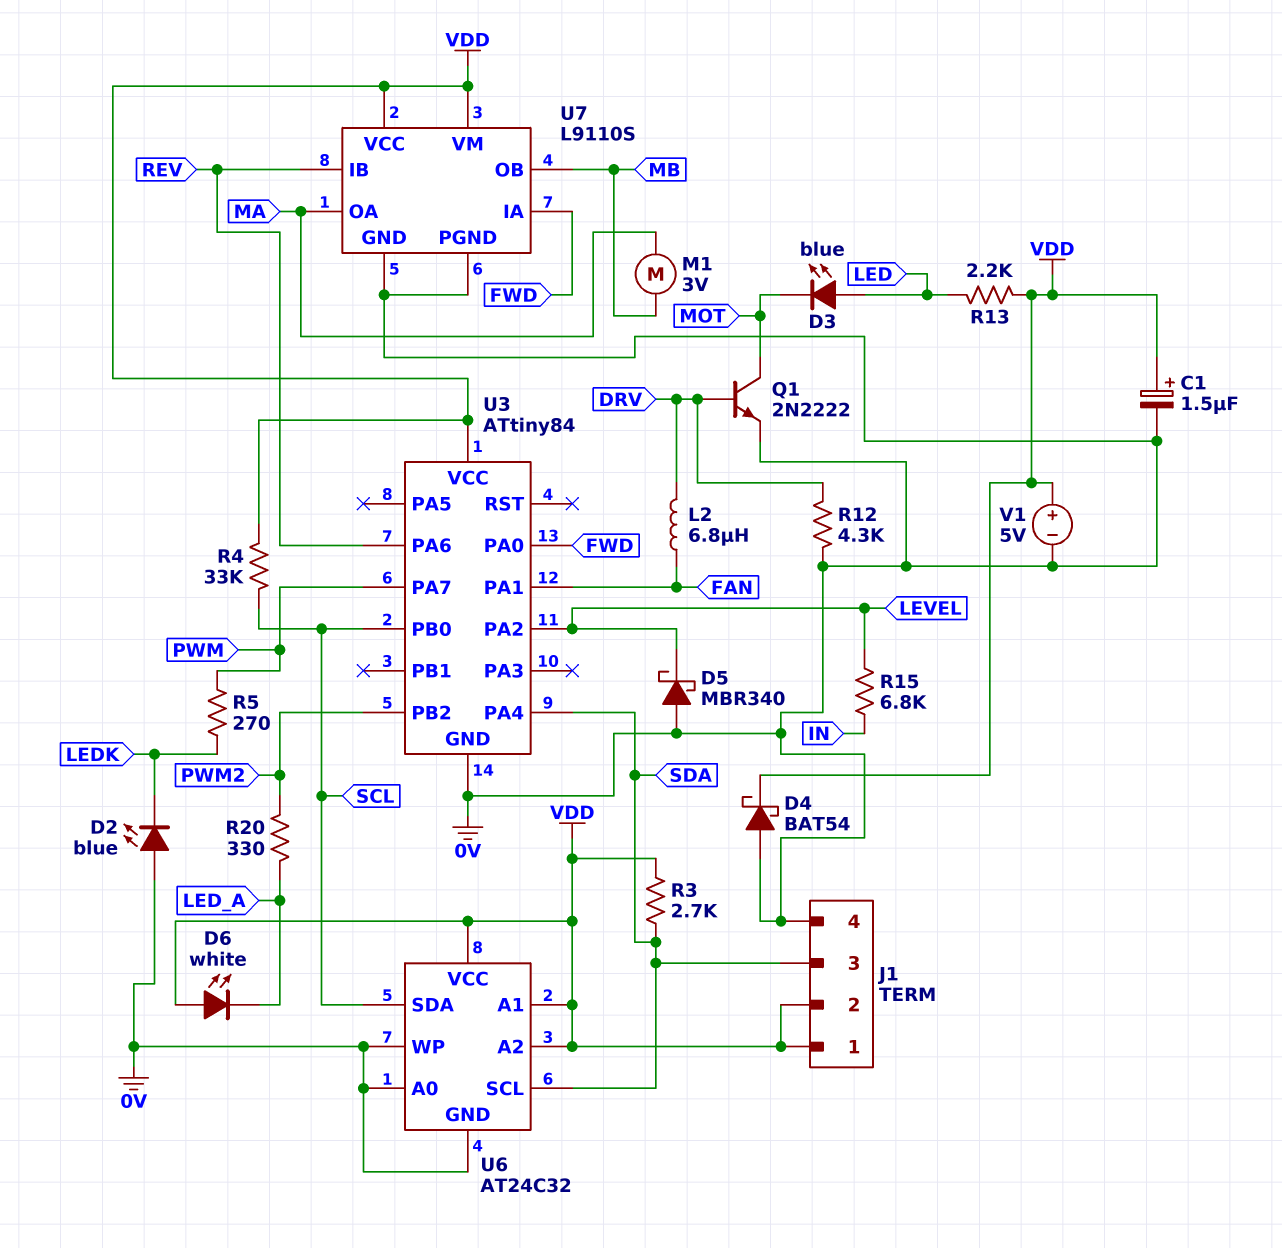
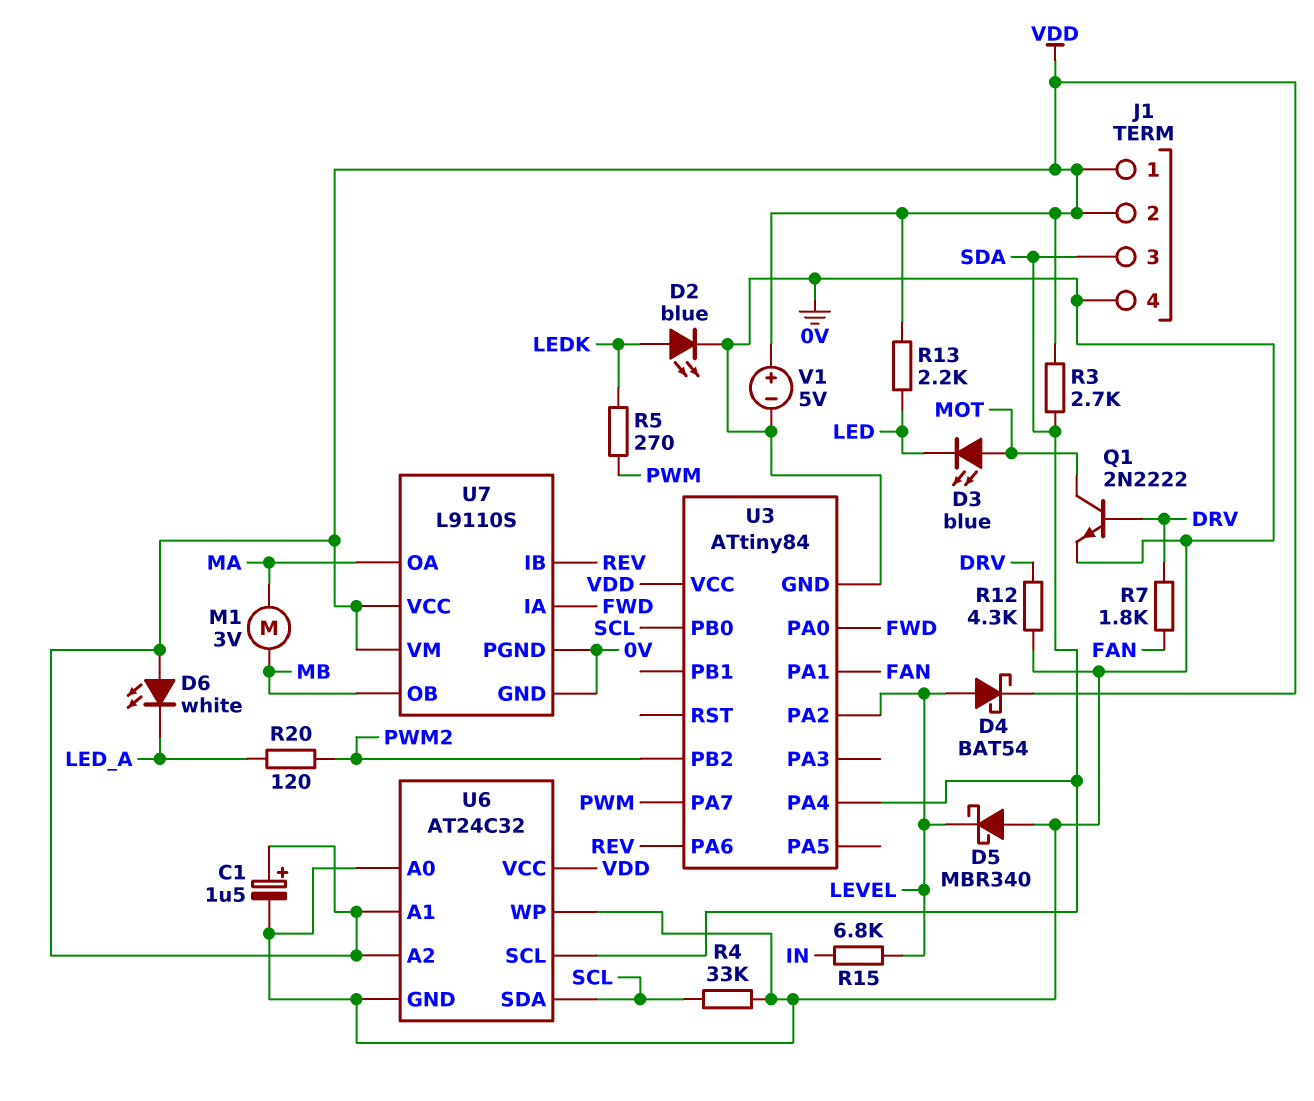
D2: LED blue (A 0V, K LEDK) -> LED blue (A LEDK, K 0V)
D3: LED blue (A LED, K MOT) -> LED blue (A MOT, K LED)
D4: schottky BAT54 (A 0V, K VDD) -> schottky BAT54 (A LEVEL, K VDD)
L2: 6.8uH (DRV, FAN) -> none
R4: 33k (SCL, VDD) -> 33k (0V, SCL)
R7: none -> 1.8k (DRV, FAN)
R20: 330 (LED_A, PWM2) -> 120 (LED_A, PWM2)

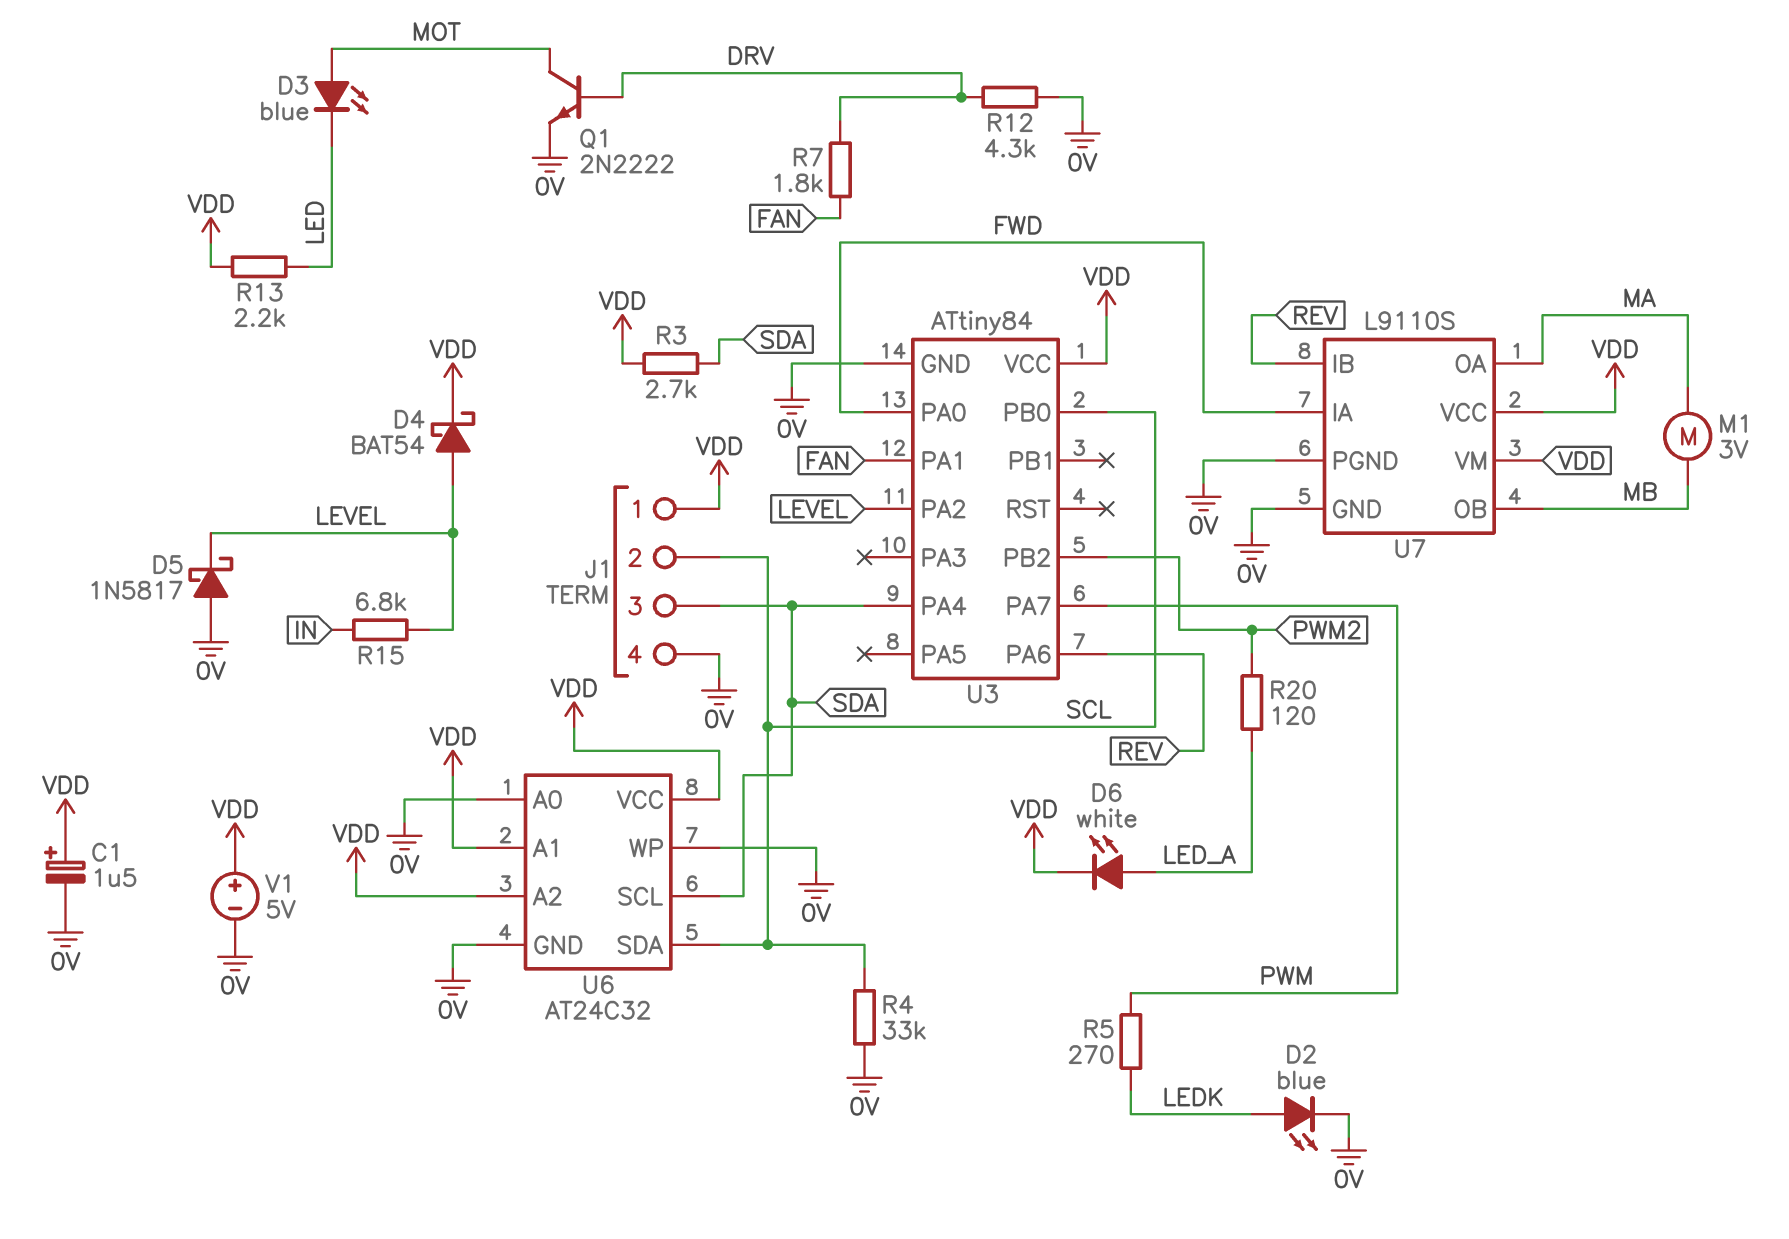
D5: schottky MBR340 (A 0V, K LEVEL) -> schottky 1N5817 (A 0V, K LEVEL)
D6: LED white (A VDD, K LED_A) -> LED white (A LED_A, K VDD)
J1 pin 2: VDD -> SCL

